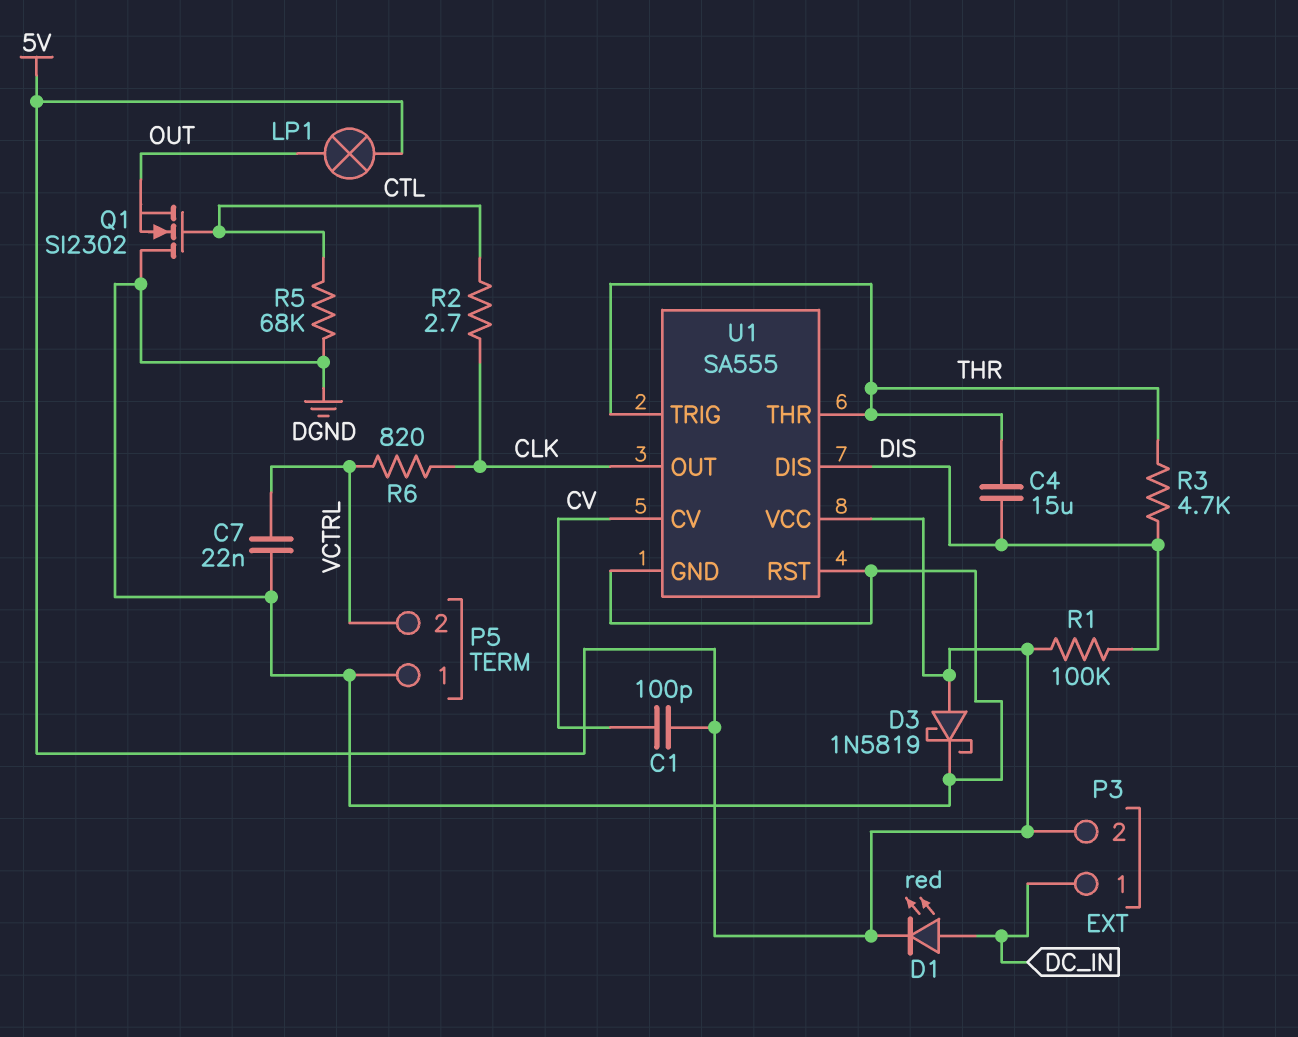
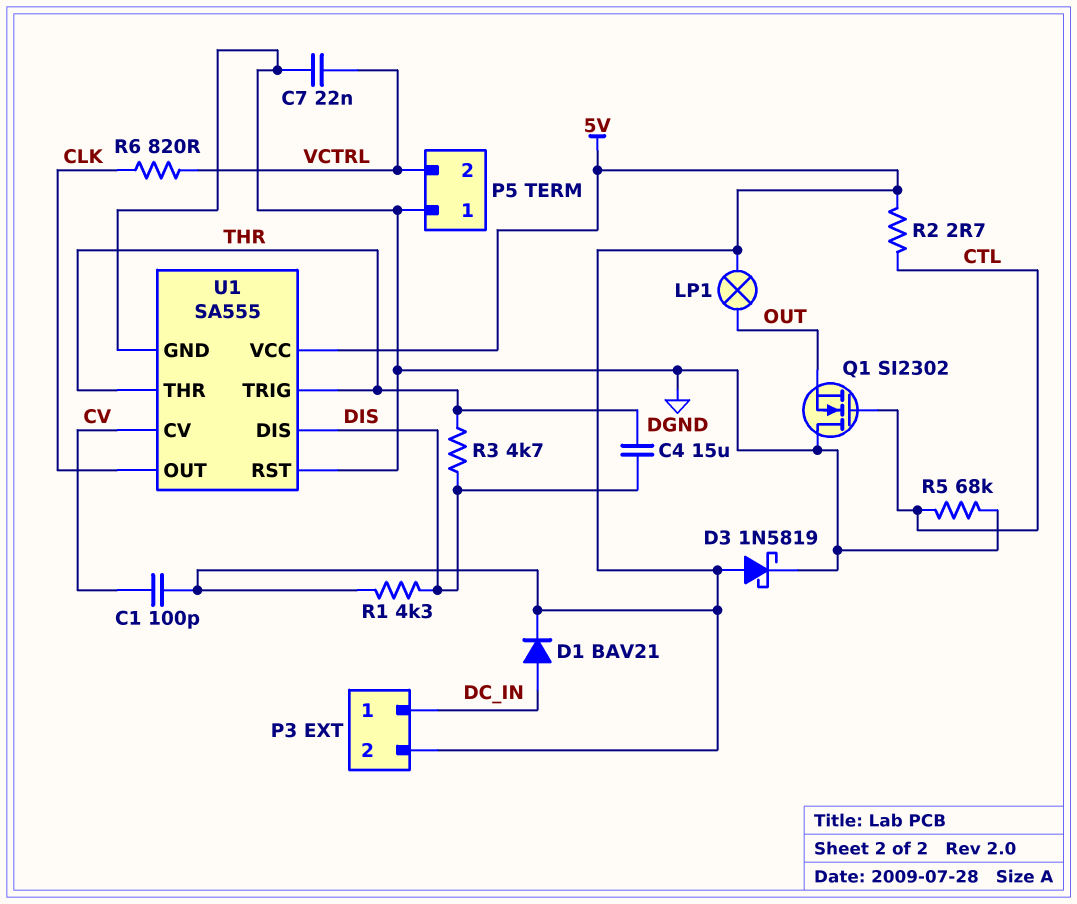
D1: LED red (A DC_IN, K 5V) -> diode BAV21 (A DC_IN, K 5V)
R1: 100k (5V, DIS) -> 4.3k (5V, DIS)
R2: 2.7 (CLK, CTL) -> 2.7 (5V, CTL)

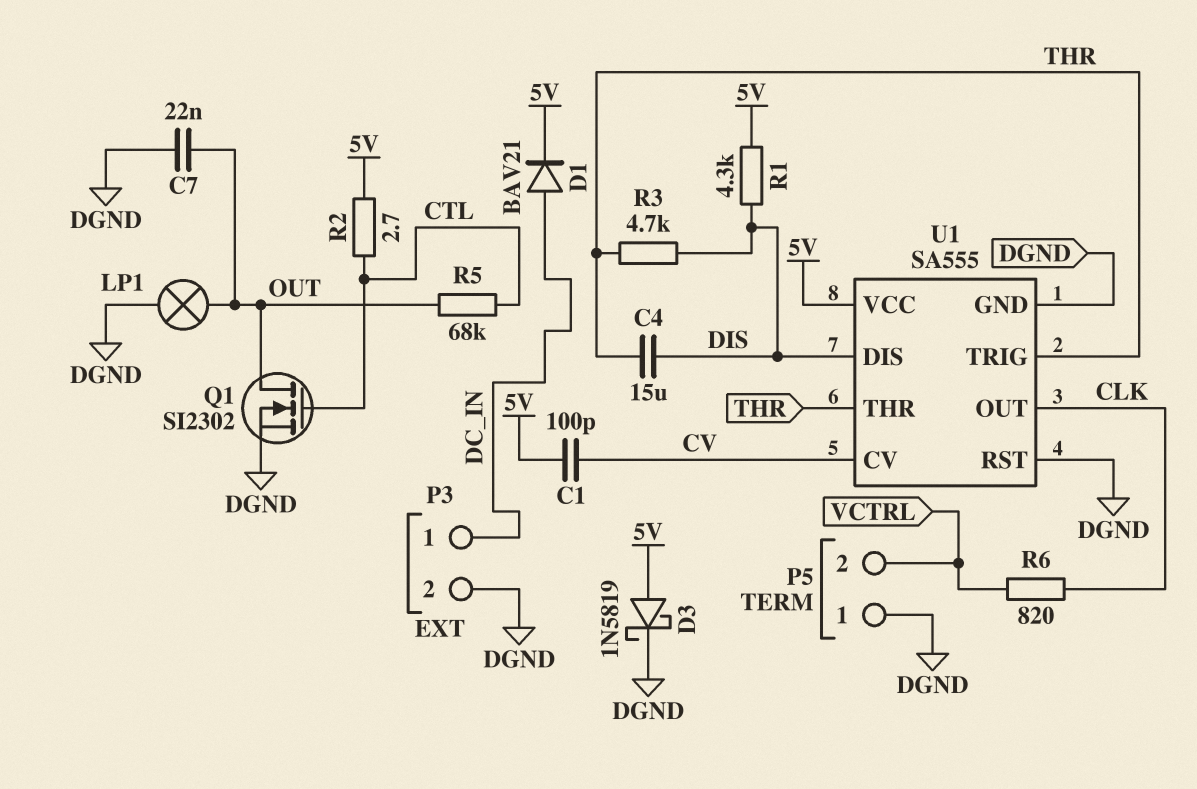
C7: 22nF (DGND, VCTRL) -> 22nF (DGND, OUT)
LP1: lamp (5V, OUT) -> lamp (DGND, OUT)
P3 pin 2: 5V -> DGND
Q1: NMOS SI2302 (G CTL, D DGND, S OUT) -> NMOS SI2302 (G CTL, D OUT, S DGND)
R5: 68k (CTL, DGND) -> 68k (CTL, OUT)

